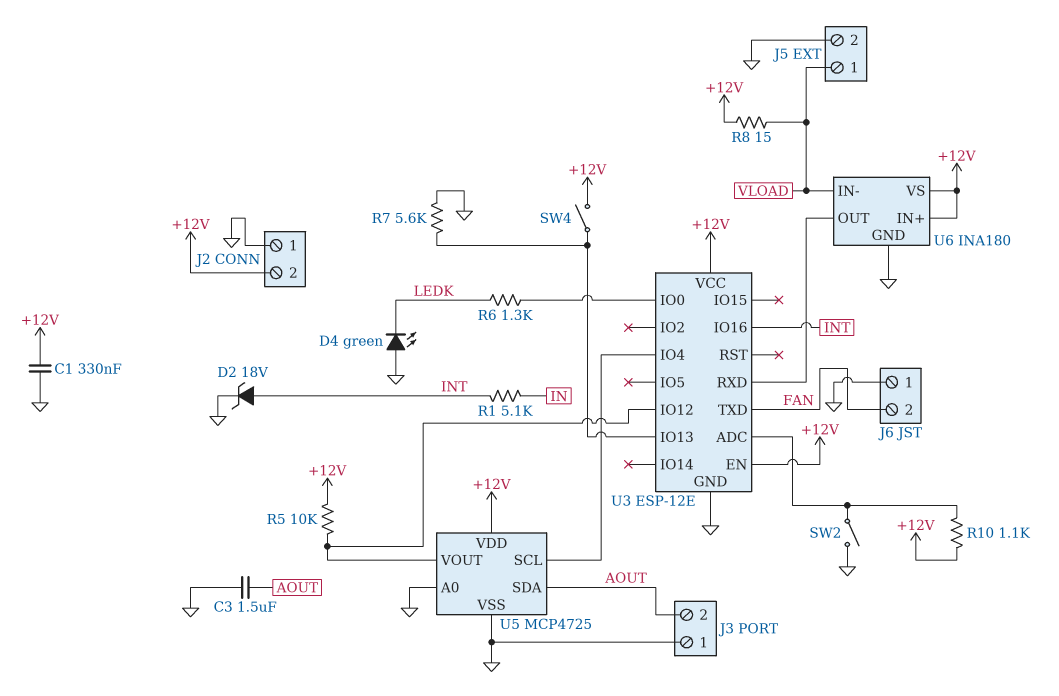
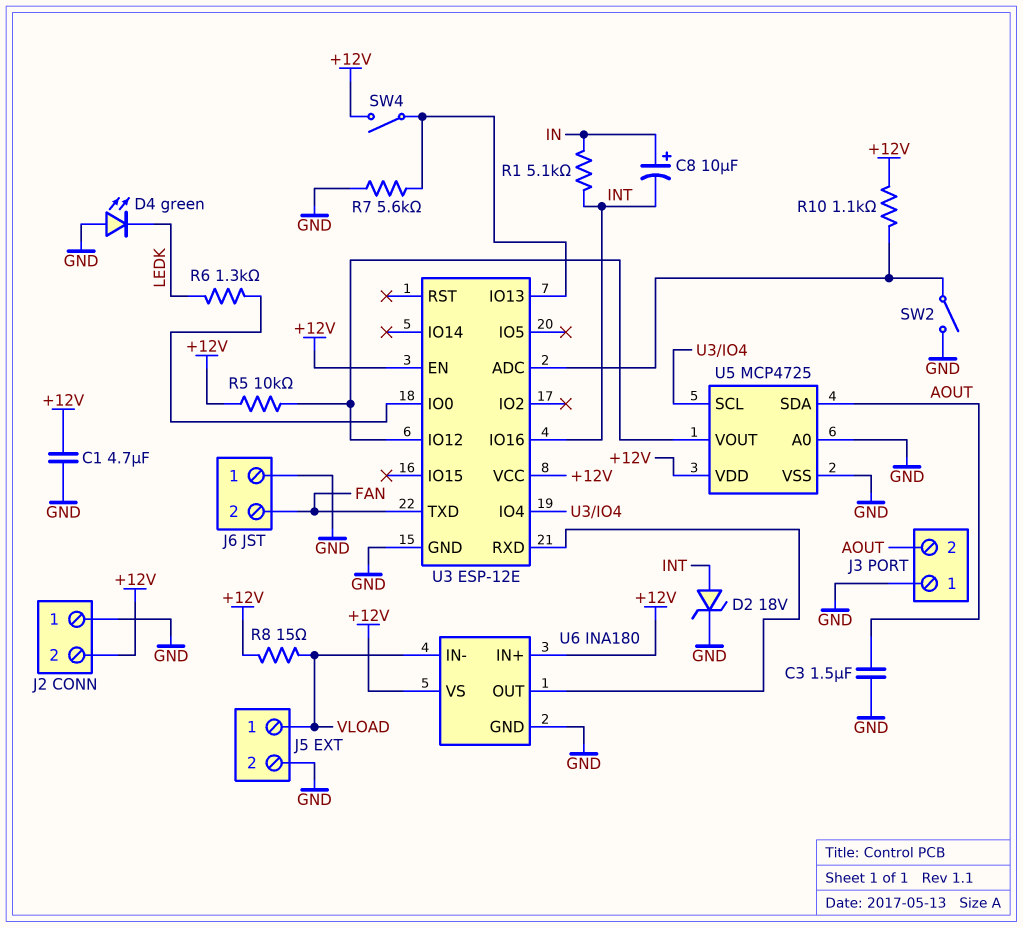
C1: 330nF (+12V, GND) -> 4.7uF (+12V, GND)
C8: none -> 10uF (plus IN, minus INT)

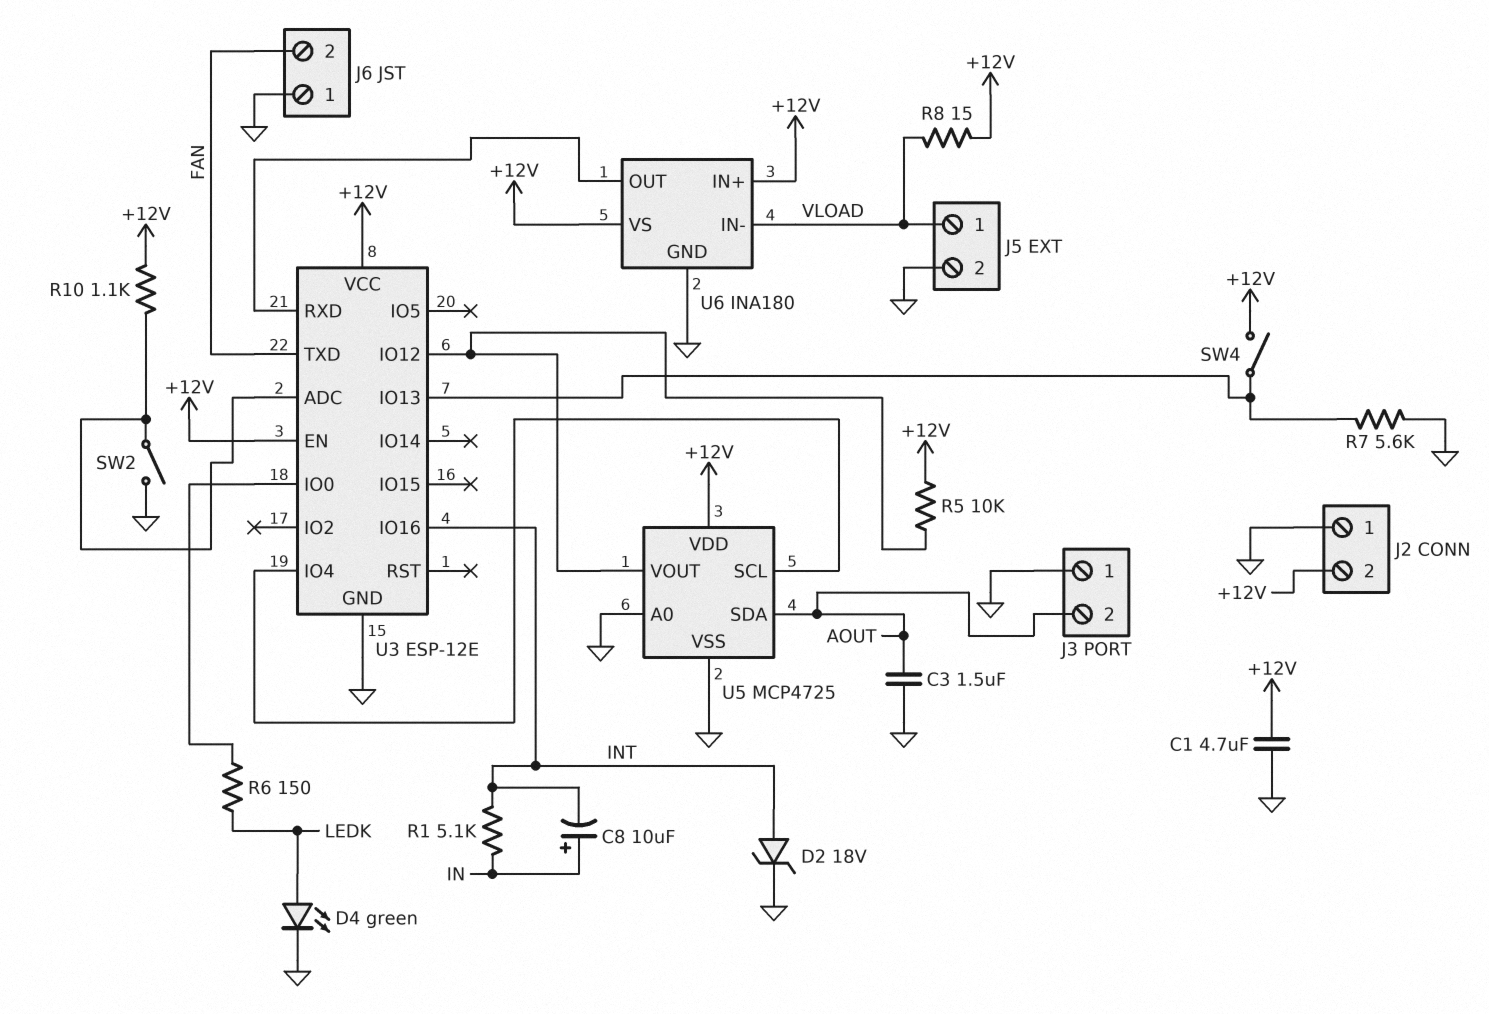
D4: LED green (A GND, K LEDK) -> LED green (A LEDK, K GND)
R6: 1.3k (LEDK, U3/IO0) -> 150 (LEDK, U3/IO0)

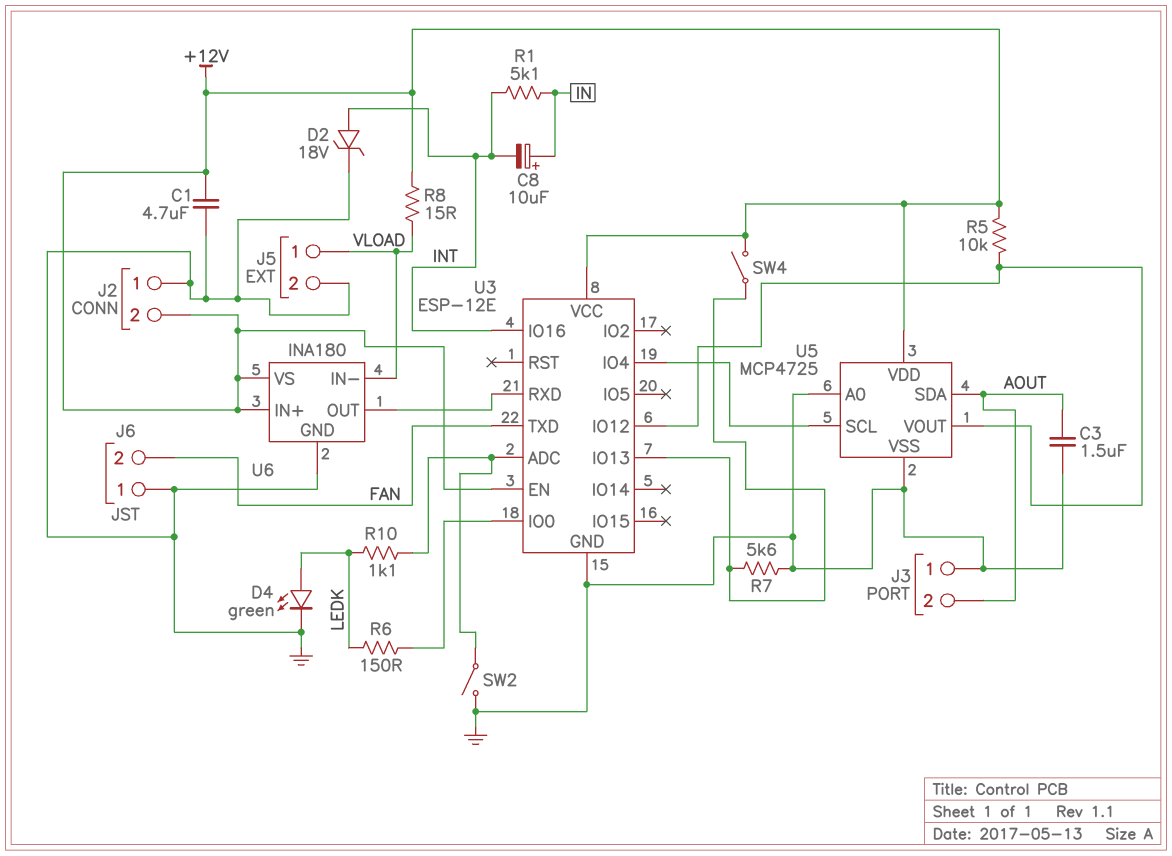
R10: 1.1k (+12V, U3/ADC) -> 1.1k (LEDK, U3/ADC)

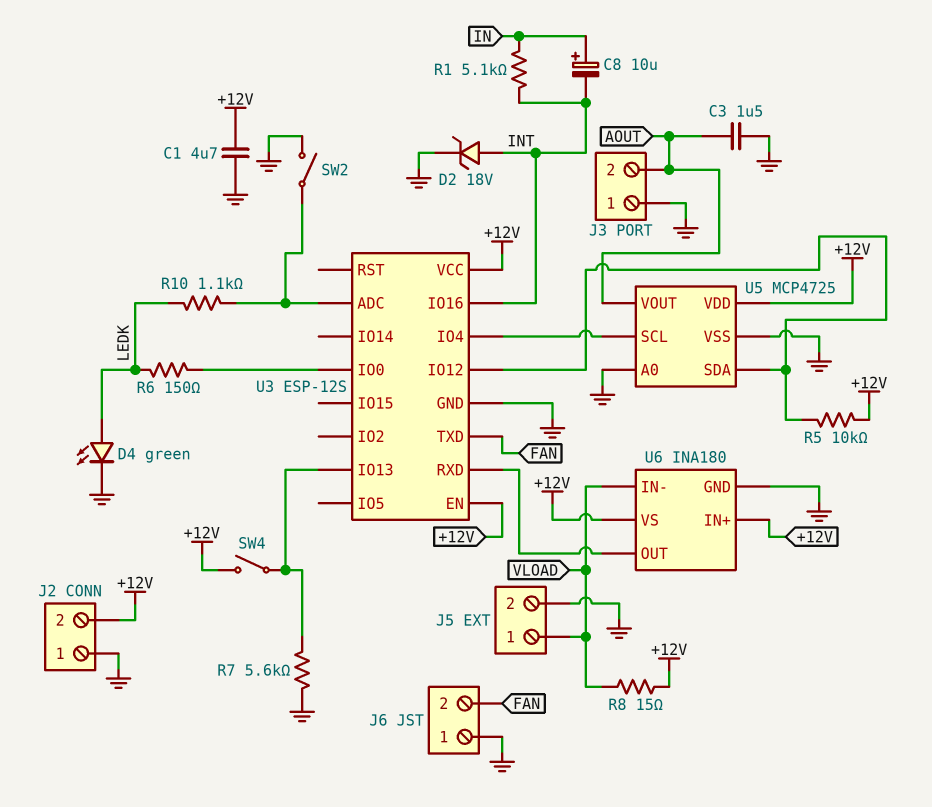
U3: ESP-12E -> ESP-12S
U5 pin SDA: AOUT -> U3/IO12
U5 pin VOUT: U3/IO12 -> AOUT

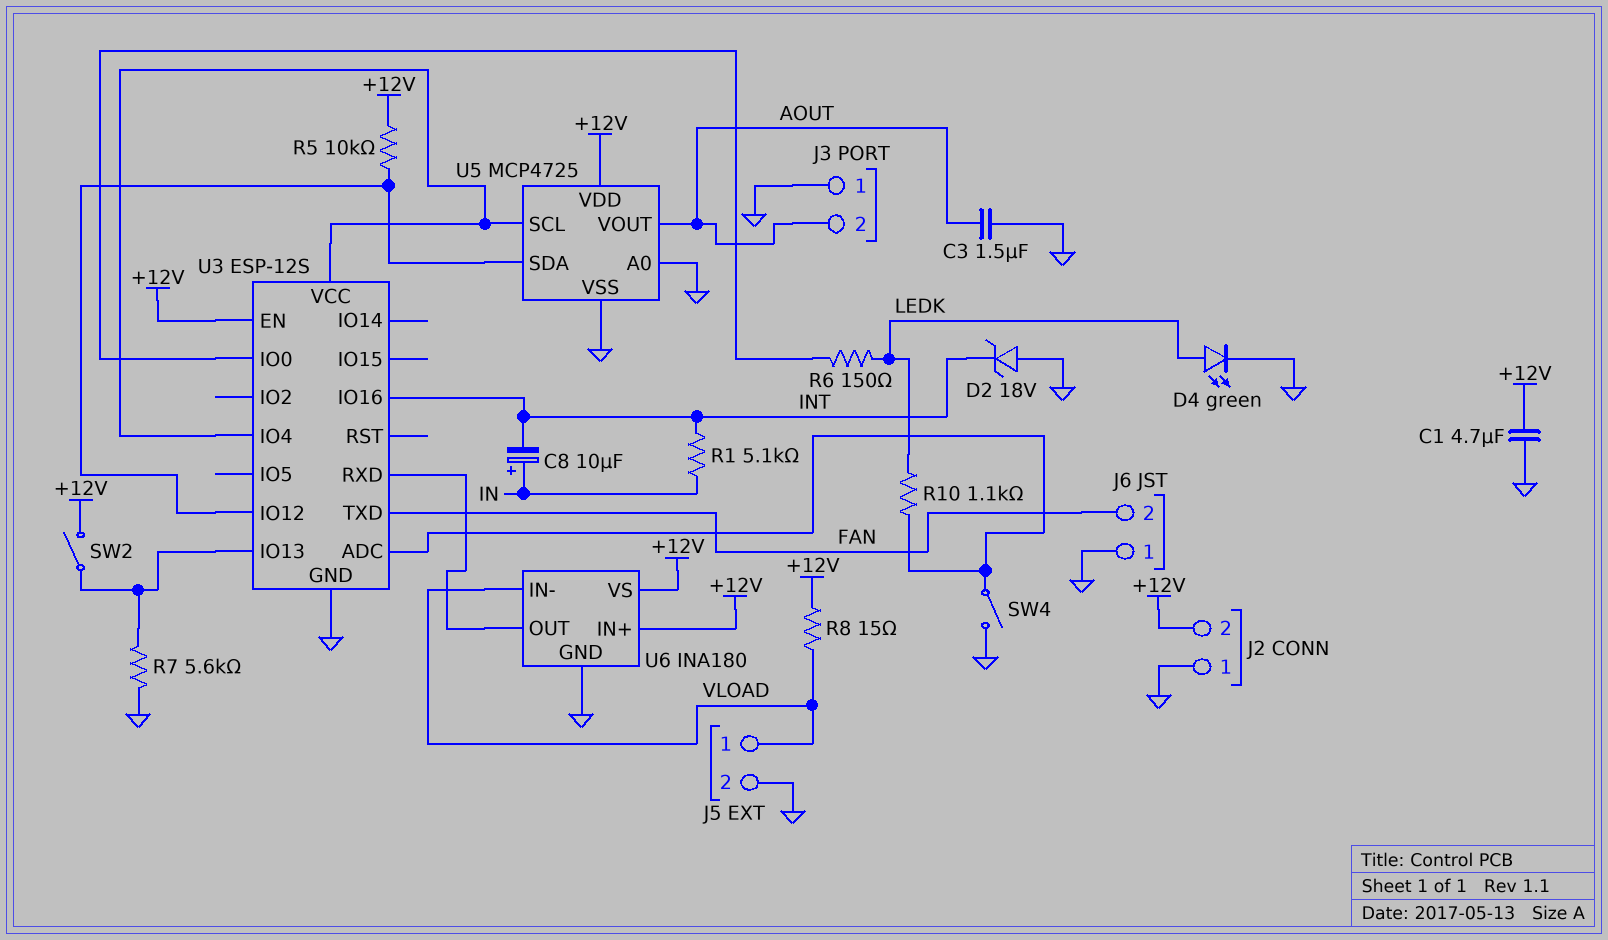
D2: zener 18V (A INT, K GND) -> zener 18V (A GND, K INT)
SW2: switch (GND, U3/ADC) -> switch (+12V, U3/IO13)
SW4: switch (+12V, U3/IO13) -> switch (GND, U3/ADC)
U3 pin VCC: +12V -> U3/IO4

